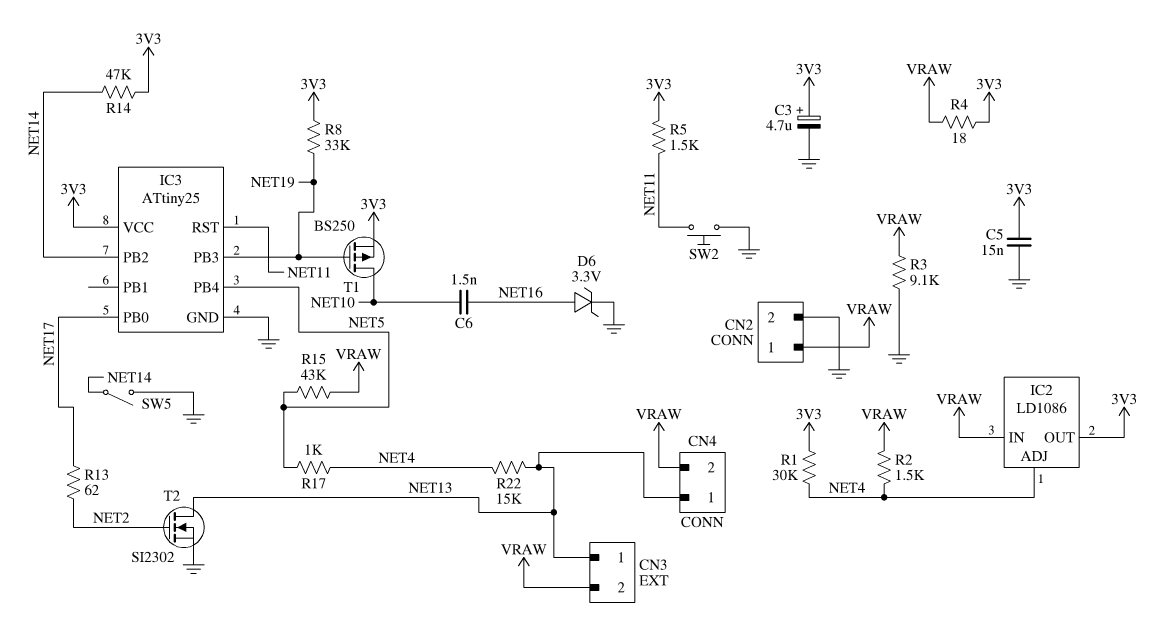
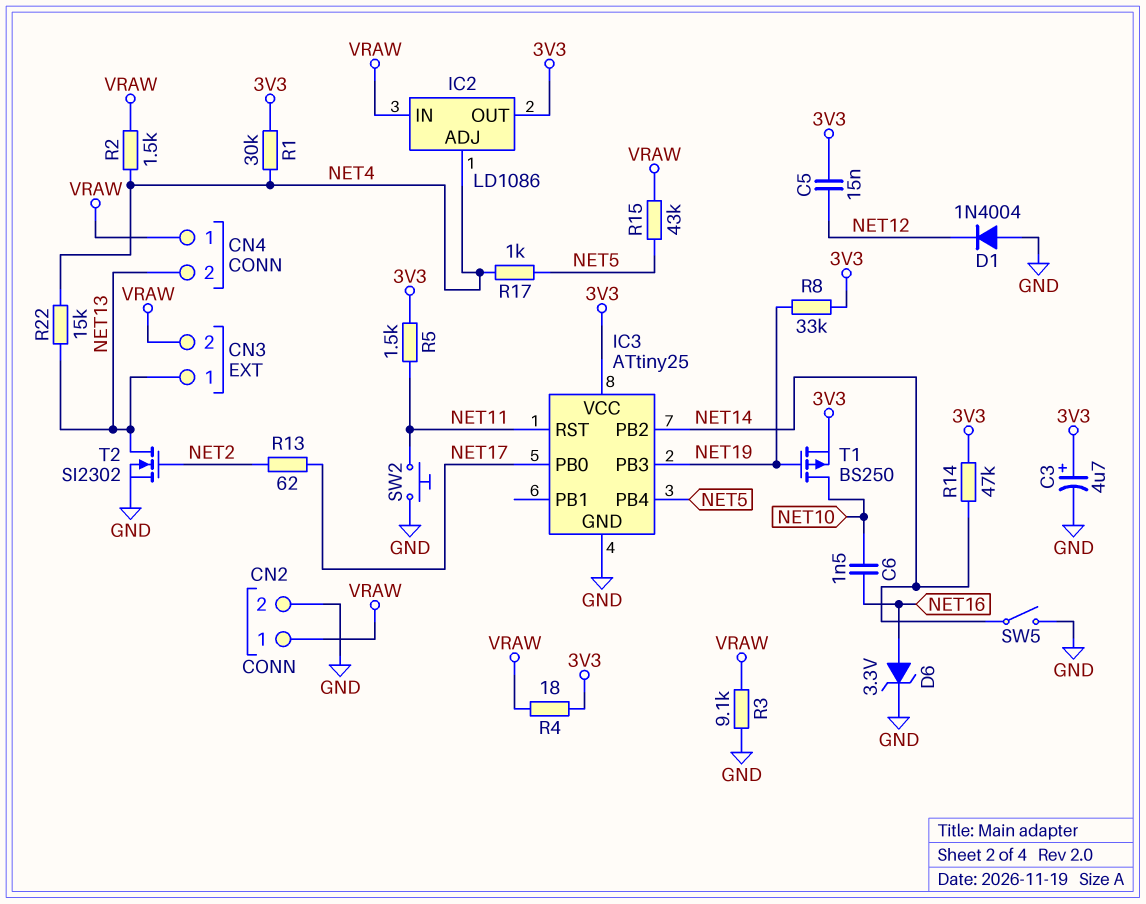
C5: 15nF (3V3, GND) -> 15nF (3V3, NET12)
CN4 pin 1: NET13 -> VRAW
CN4 pin 2: VRAW -> NET13
D1: none -> diode 1N4004 (A GND, K NET12)

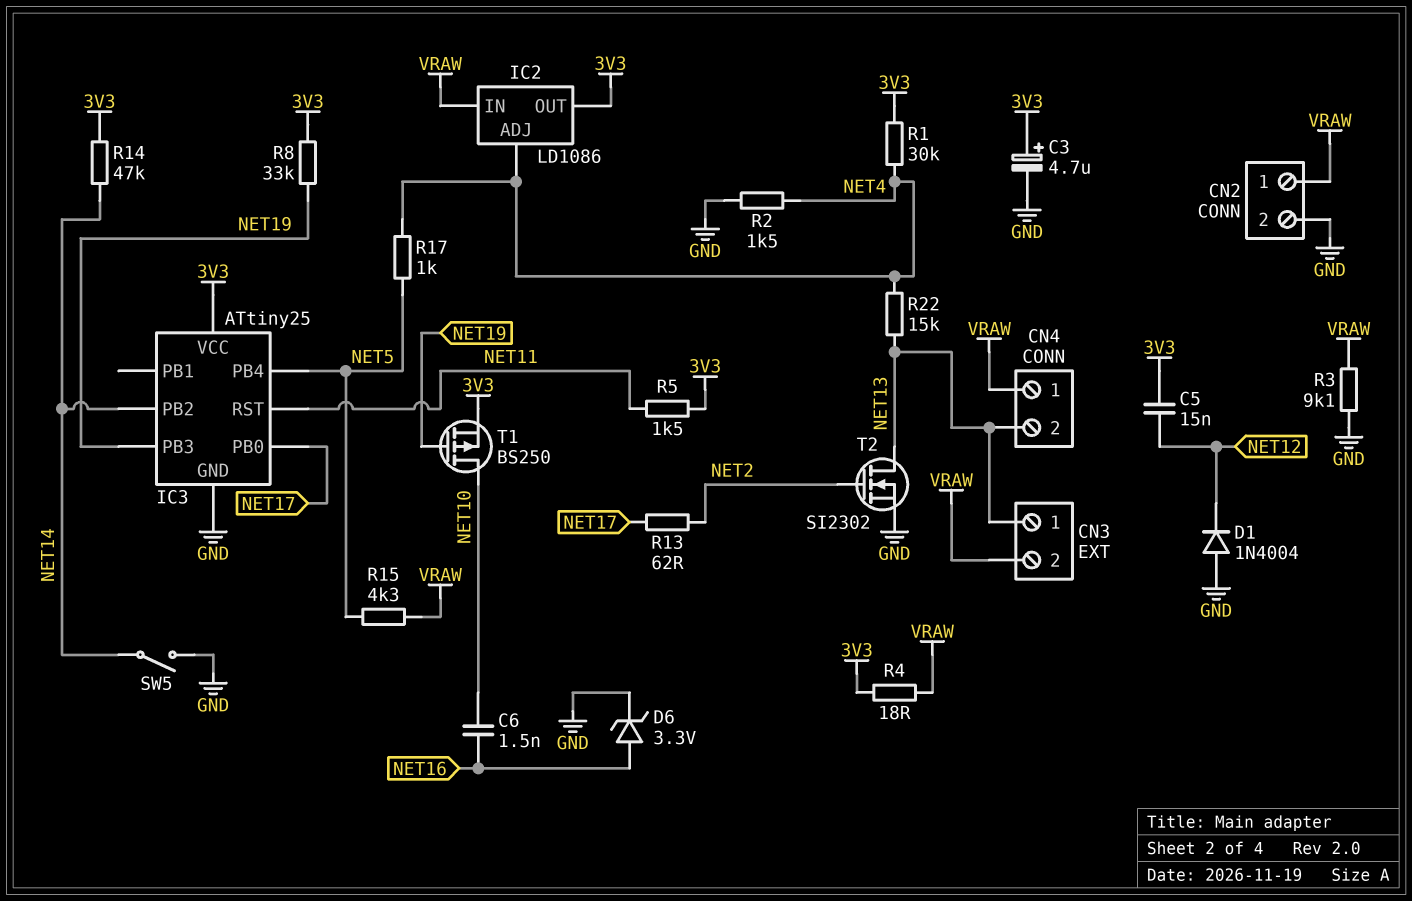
R2: 1.5k (NET4, VRAW) -> 1.5k (GND, NET4)
R15: 43k (NET5, VRAW) -> 4.3k (NET5, VRAW)
SW2: button (GND, NET11) -> none

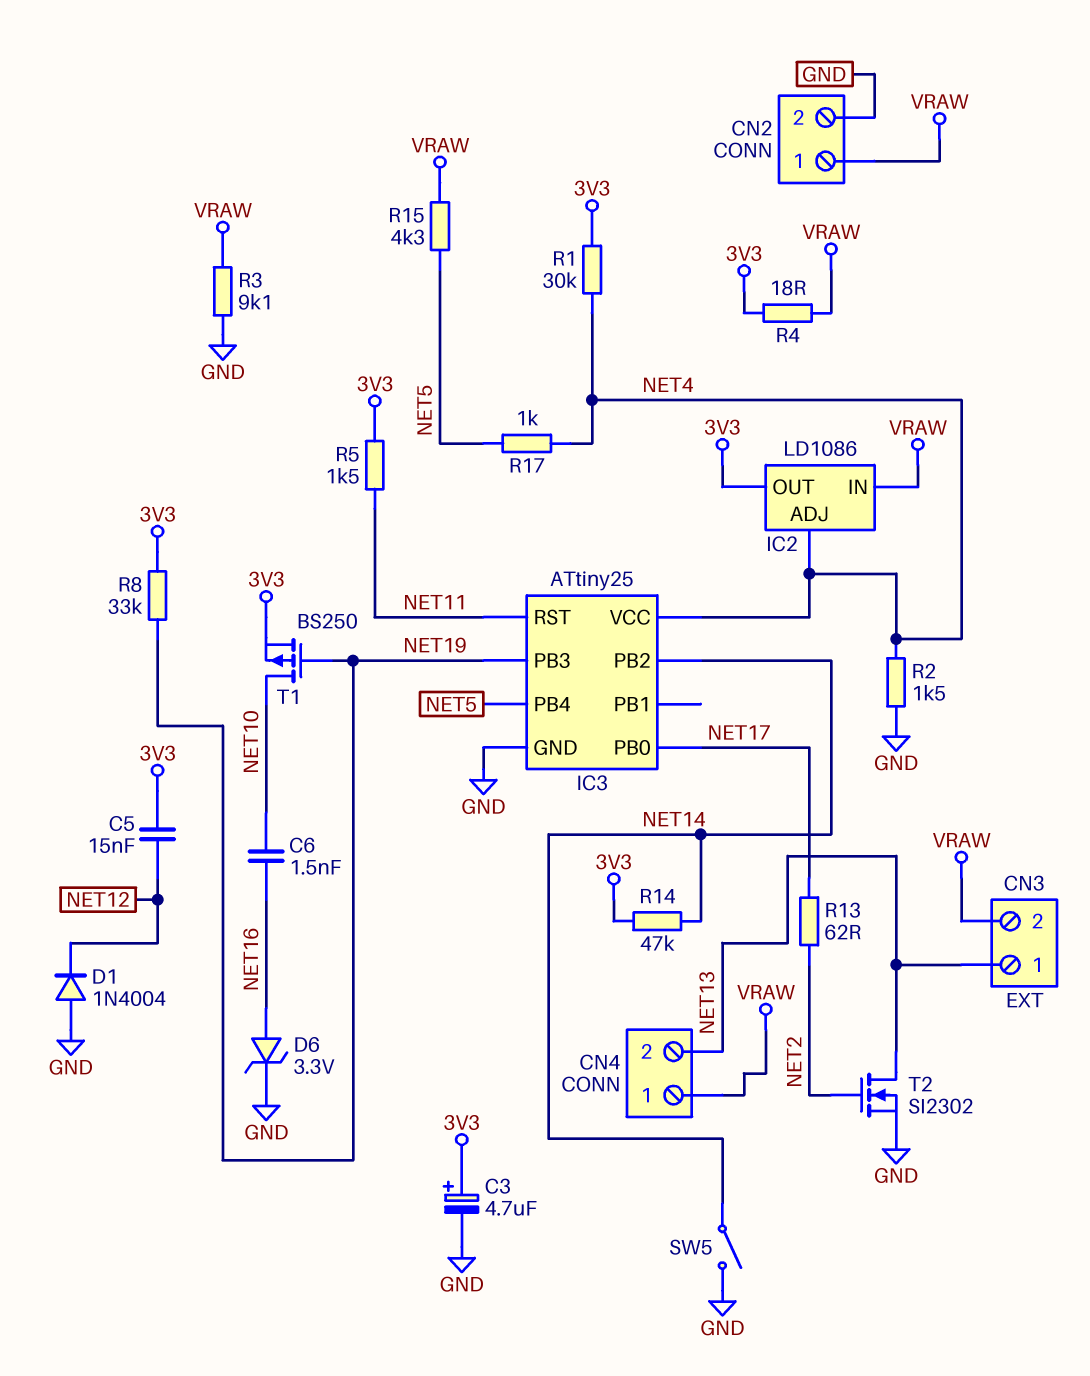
IC3 pin VCC: 3V3 -> NET4
R22: 15k (NET4, NET13) -> none

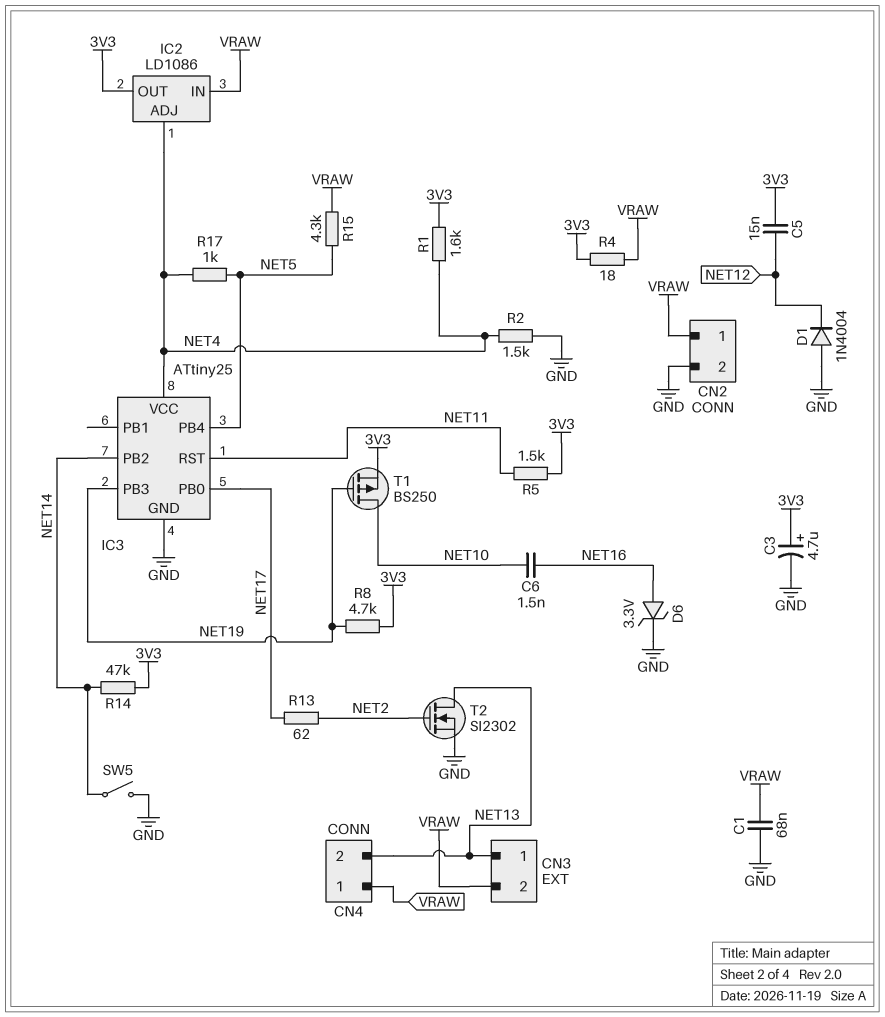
C1: none -> 68nF (GND, VRAW)
R1: 30k (3V3, NET4) -> 1.6k (3V3, NET4)
R3: 9.1k (GND, VRAW) -> none
R8: 33k (3V3, NET19) -> 4.7k (3V3, NET19)

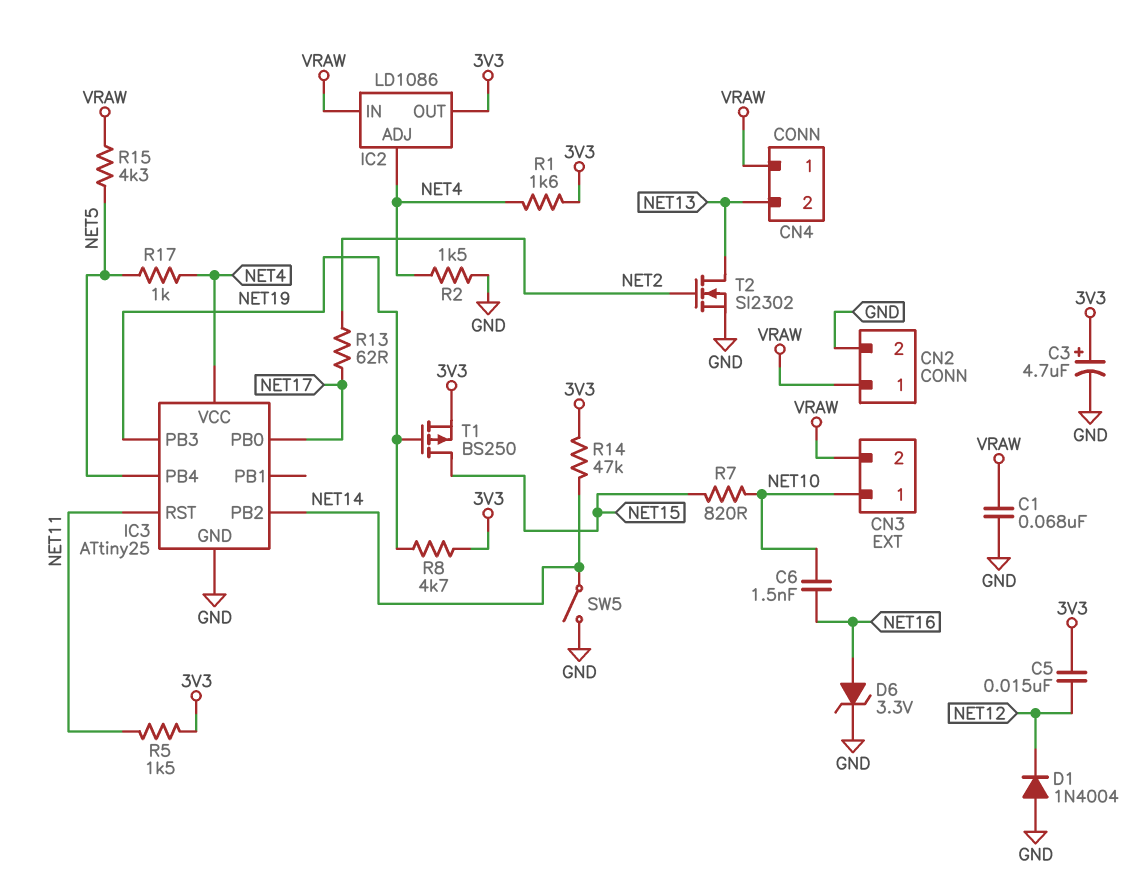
CN3 pin 1: NET13 -> NET10
R4: 18 (3V3, VRAW) -> none
R7: none -> 820 (NET10, NET15)
T1: PMOS BS250 (G NET19, D NET10, S 3V3) -> PMOS BS250 (G NET19, D NET15, S 3V3)

